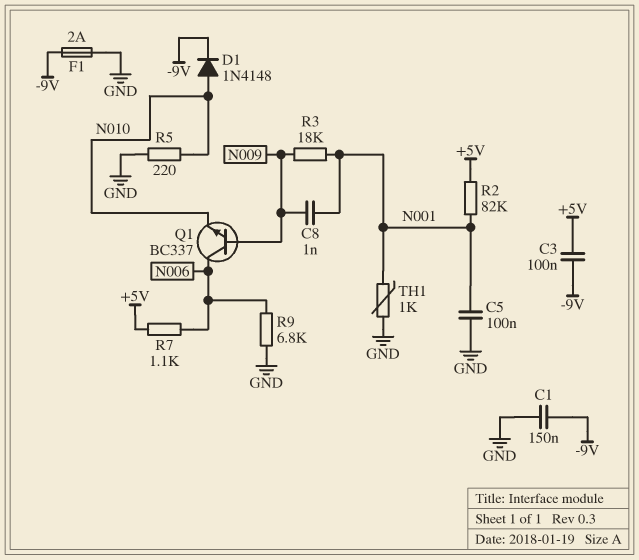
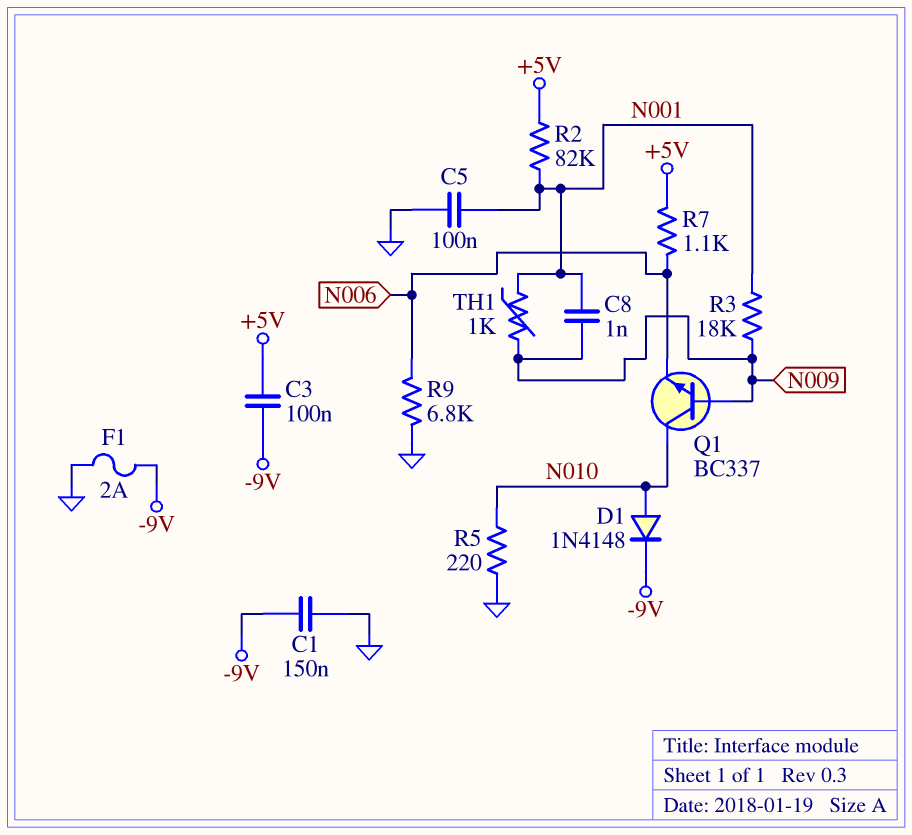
Q1: NPN BC337 (B N009, C N006, E N010) -> NPN BC337 (B N009, C N010, E N006)
TH1: 1k (GND, N001) -> 1k (N001, N009)

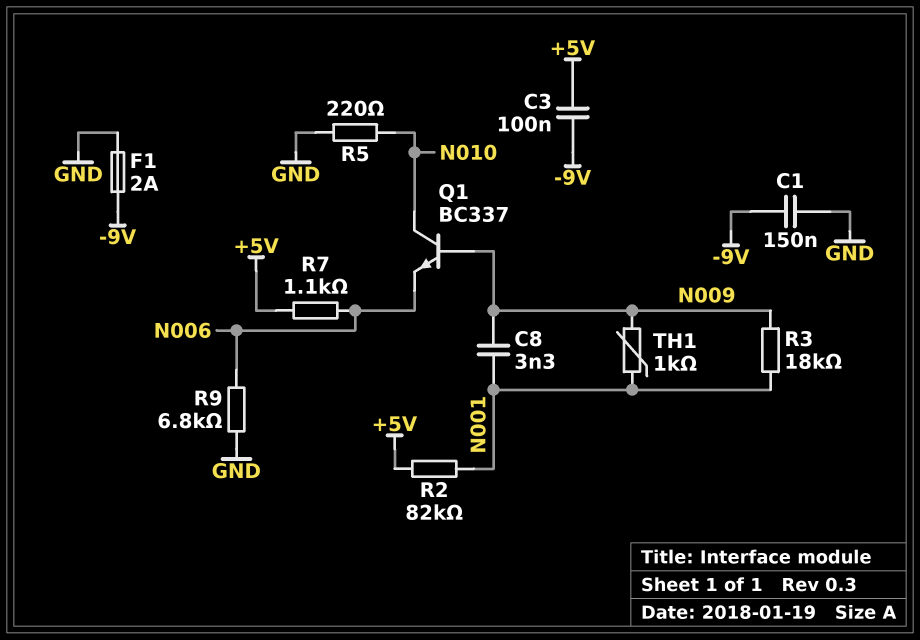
C5: 100nF (GND, N001) -> none
C8: 1nF (N001, N009) -> 3.3nF (N001, N009)
D1: diode 1N4148 (A N010, K -9V) -> none

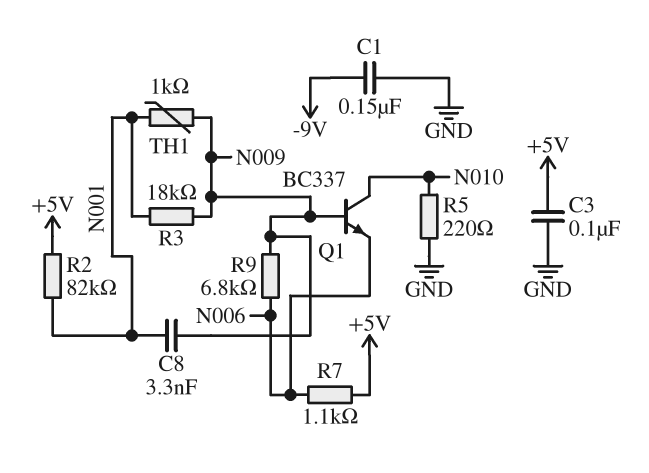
C3: 100nF (+5V, -9V) -> 100nF (+5V, GND)
F1: 2A (-9V, GND) -> none
R9: 6.8k (GND, N006) -> 6.8k (N006, N009)

